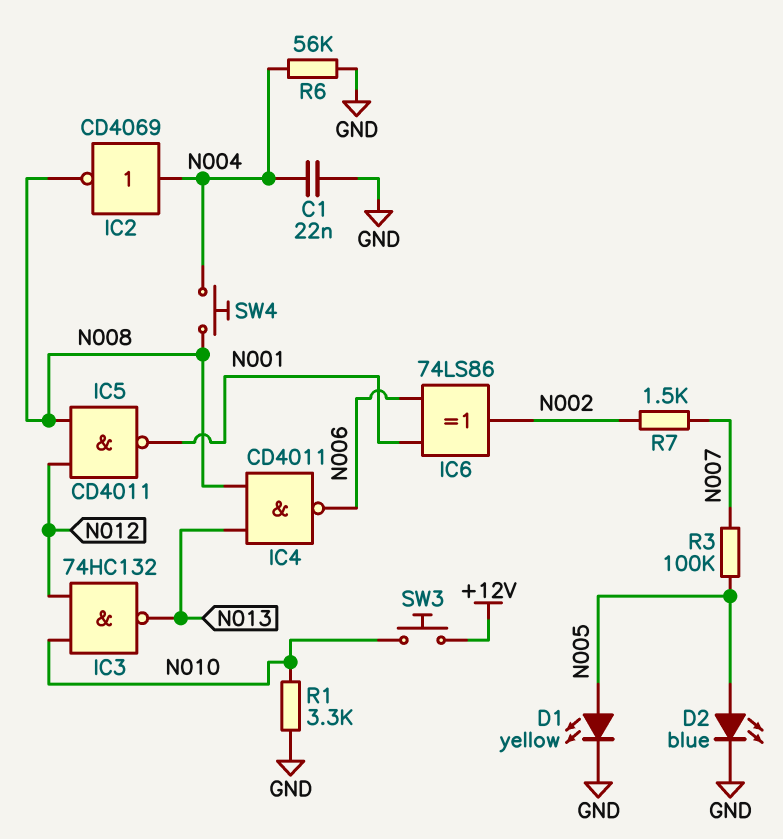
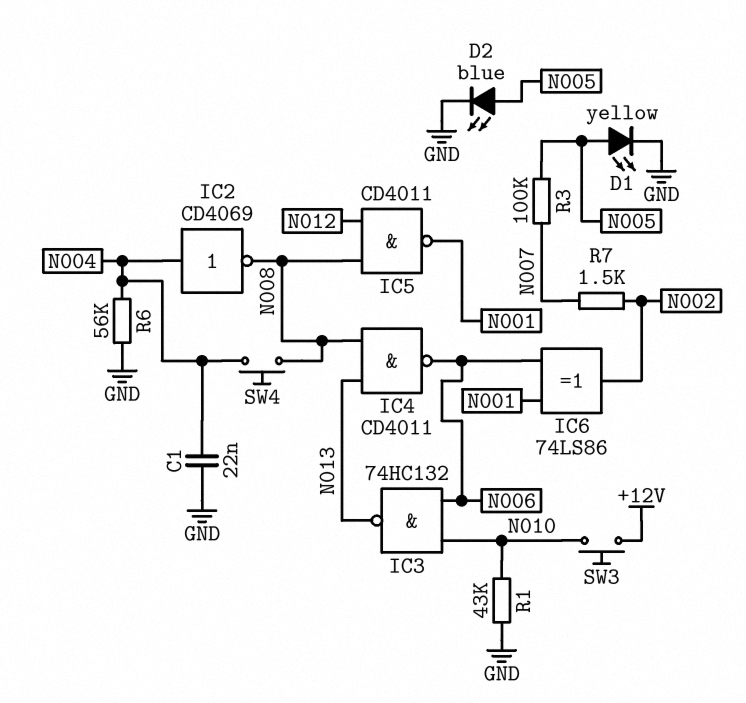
IC3: NAND 74HC132 (in N010, in N012, out N013) -> NAND 74HC132 (in N006, in N010, out N013)
R1: 3.3k (GND, N010) -> 43k (GND, N010)

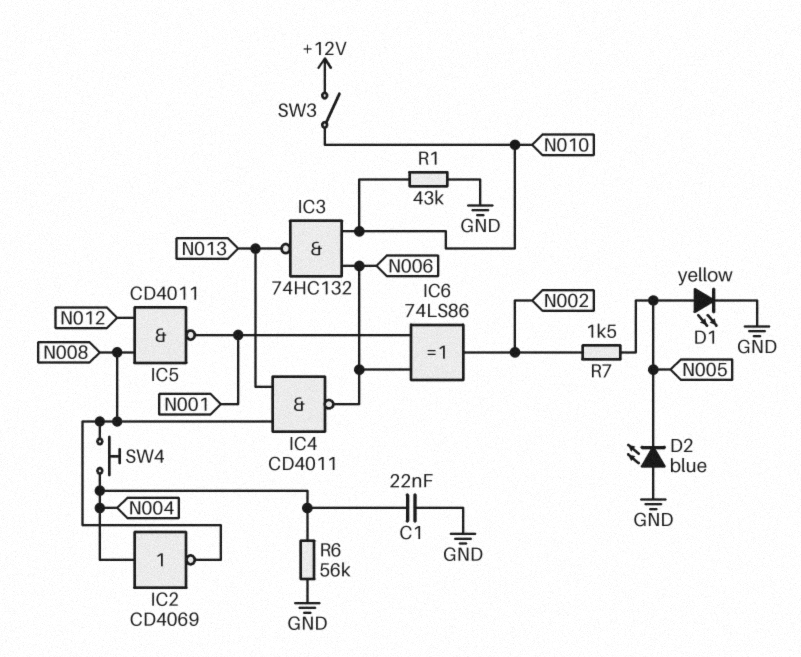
D2: LED blue (A N005, K GND) -> LED blue (A GND, K N005)
R3: 100k (N005, N007) -> none
R7: 1.5k (N002, N007) -> 1.5k (N002, N005)
SW3: button (+12V, N010) -> switch (+12V, N010)

